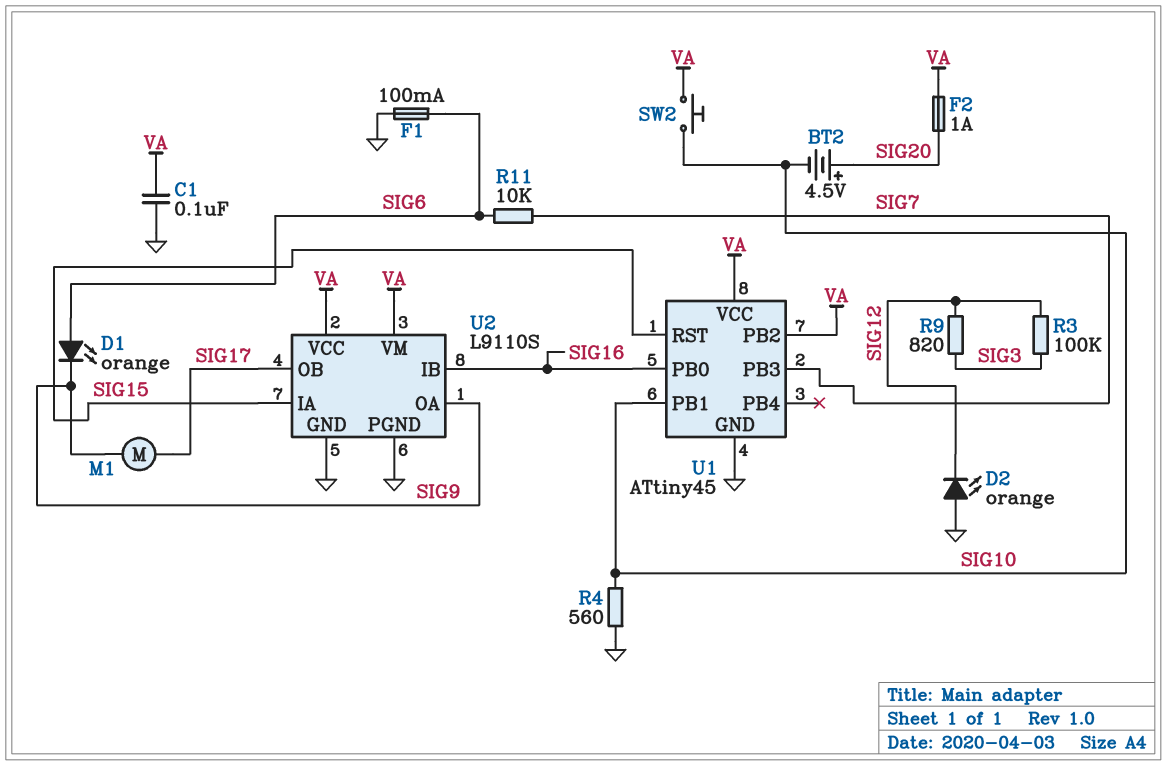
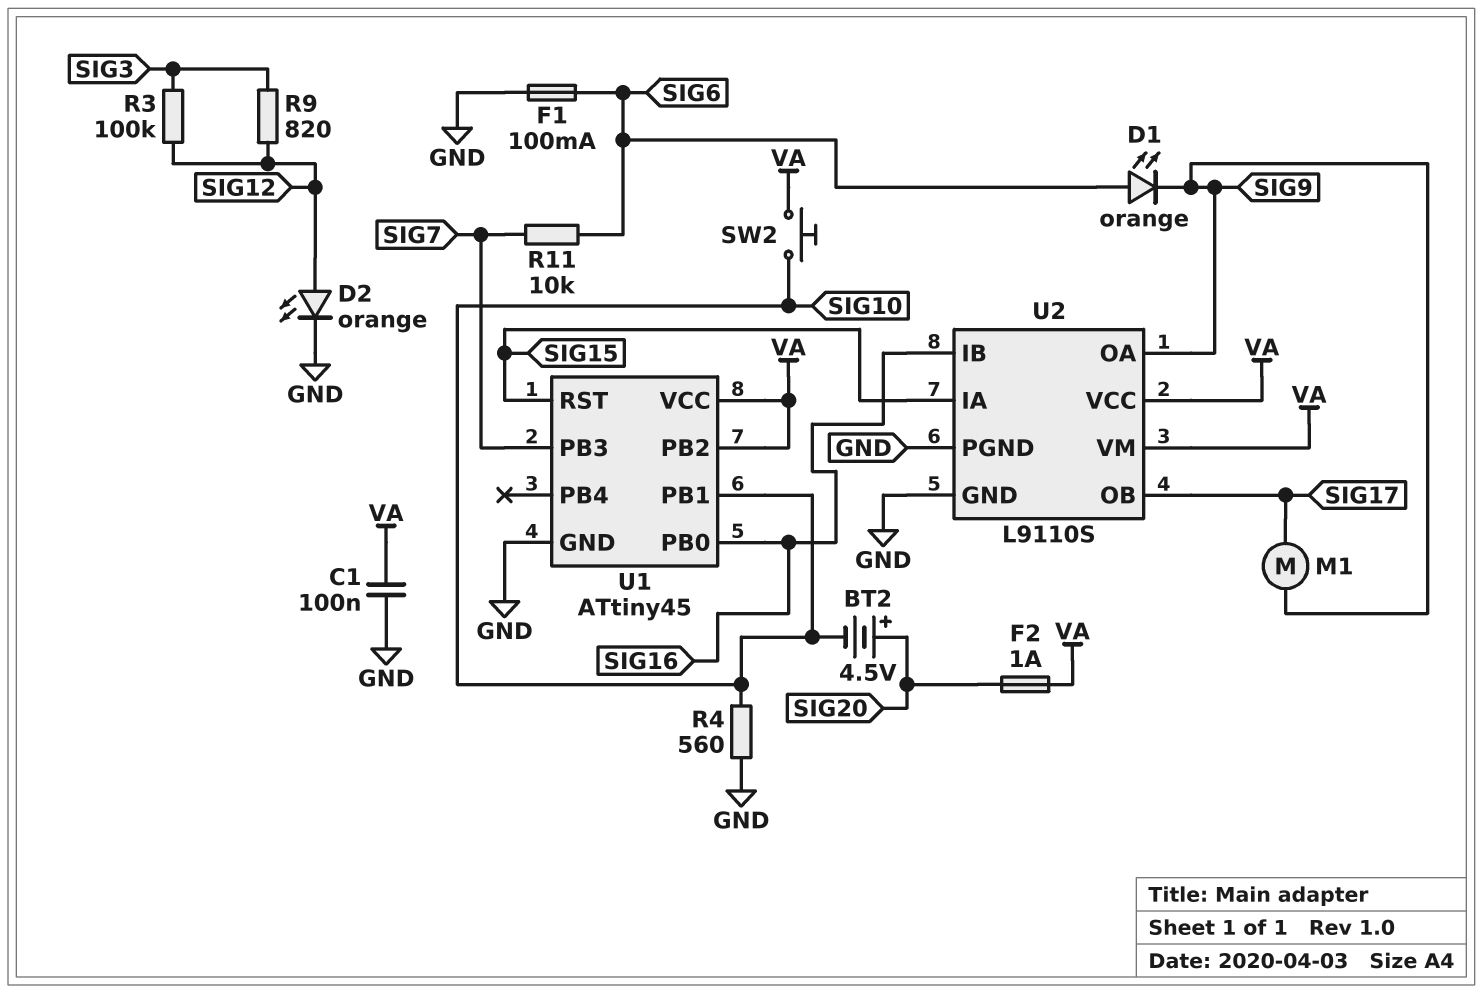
D2: LED orange (A GND, K SIG12) -> LED orange (A SIG12, K GND)

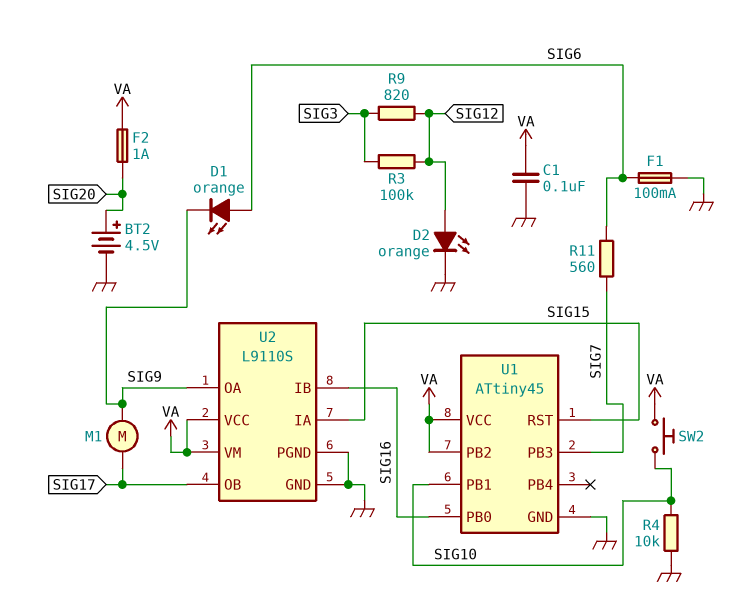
BT2: 4.5V (plus SIG20, minus SIG10) -> 4.5V (plus SIG20, minus GND)
R4: 560 (GND, SIG10) -> 10k (GND, SIG10)
R11: 10k (SIG6, SIG7) -> 560 (SIG6, SIG7)

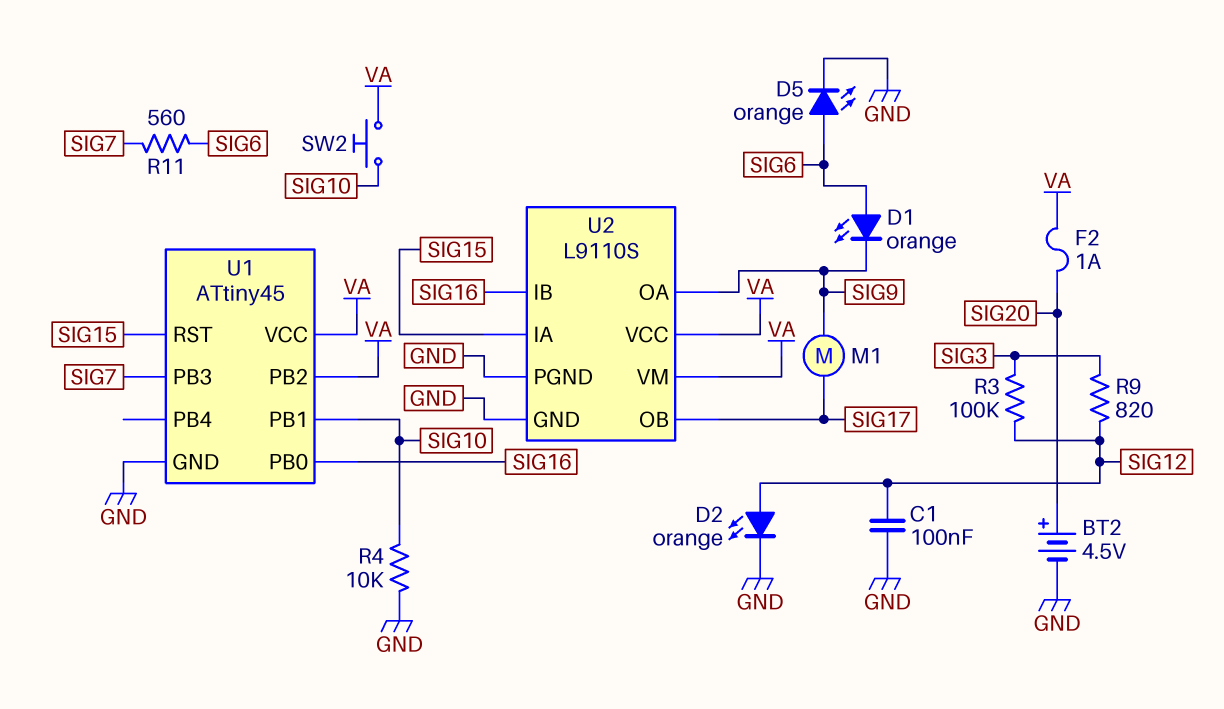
C1: 100nF (GND, VA) -> 100nF (GND, SIG12)
D5: none -> LED orange (A SIG6, K GND)
F1: 100mA (GND, SIG6) -> none

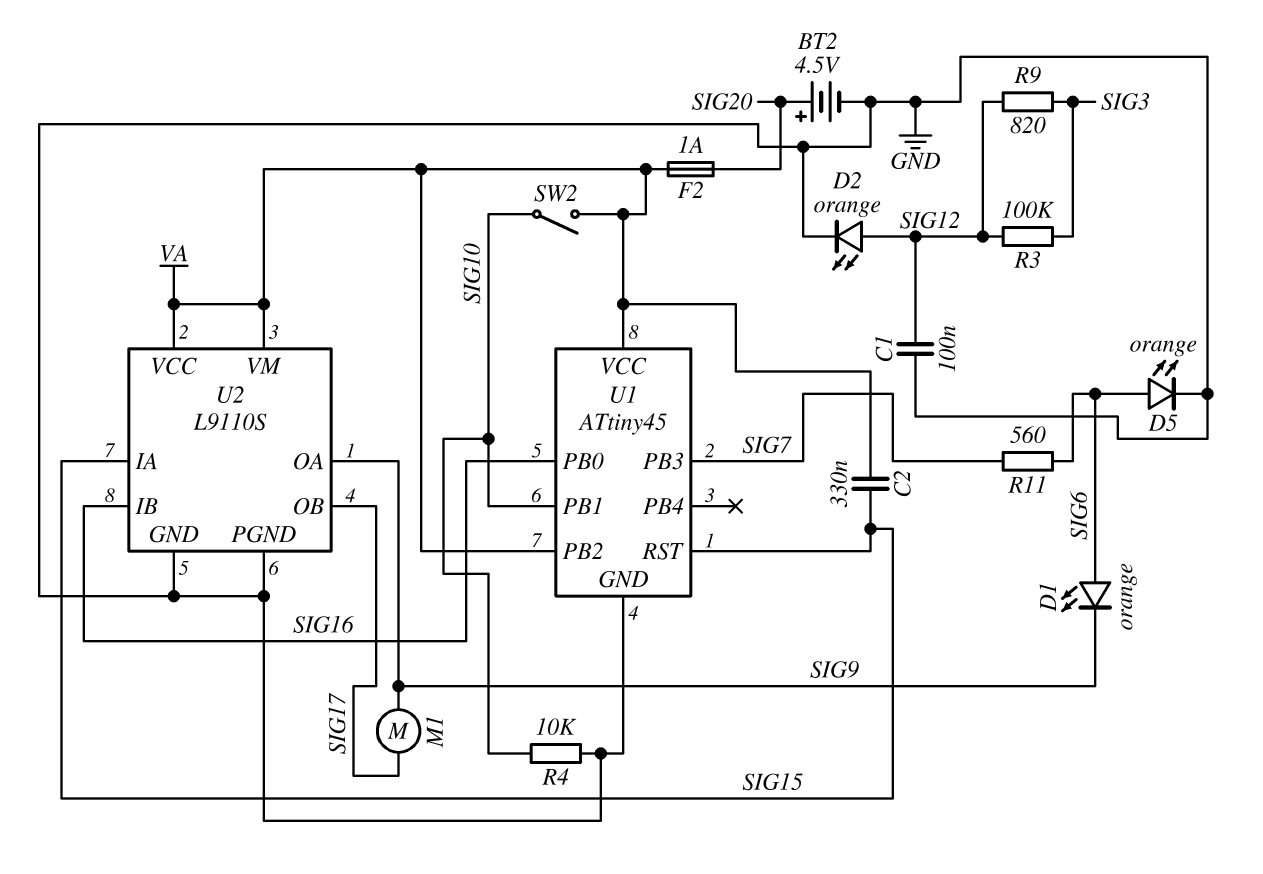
C2: none -> 330nF (SIG15, VA)
SW2: button (SIG10, VA) -> switch (SIG10, VA)

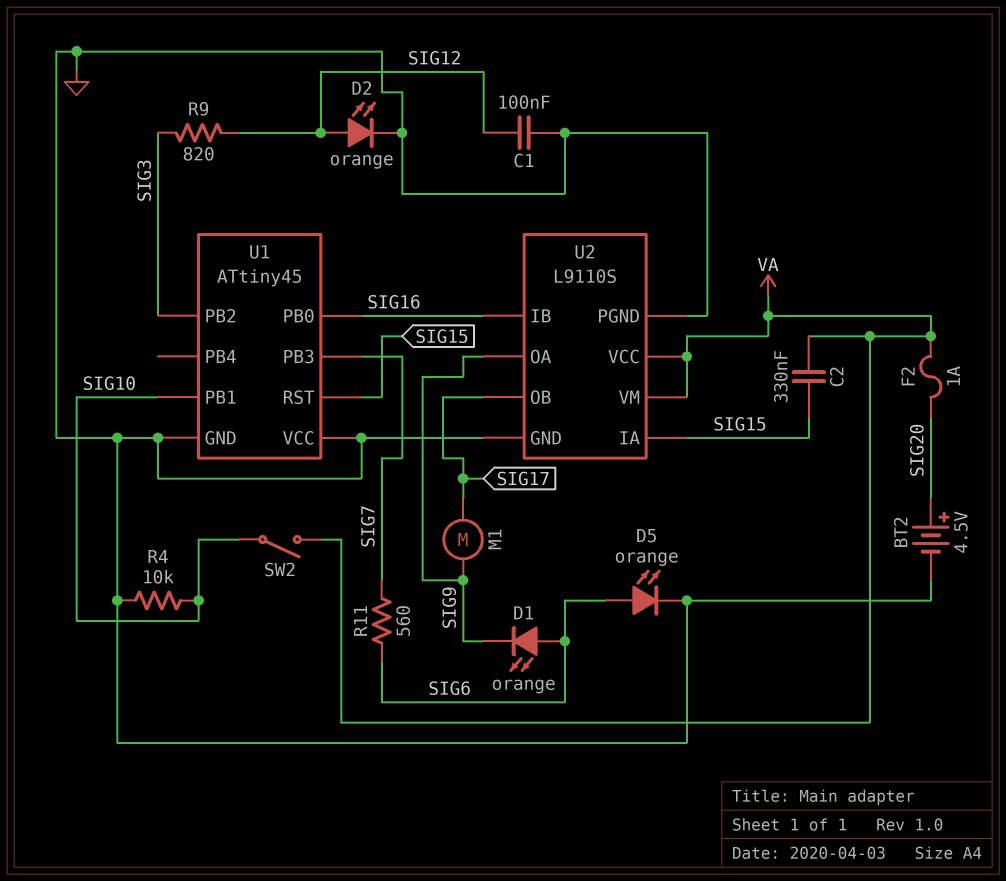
R3: 100k (SIG3, SIG12) -> none
U1 pin PB2: VA -> SIG3
U1 pin VCC: VA -> GND

